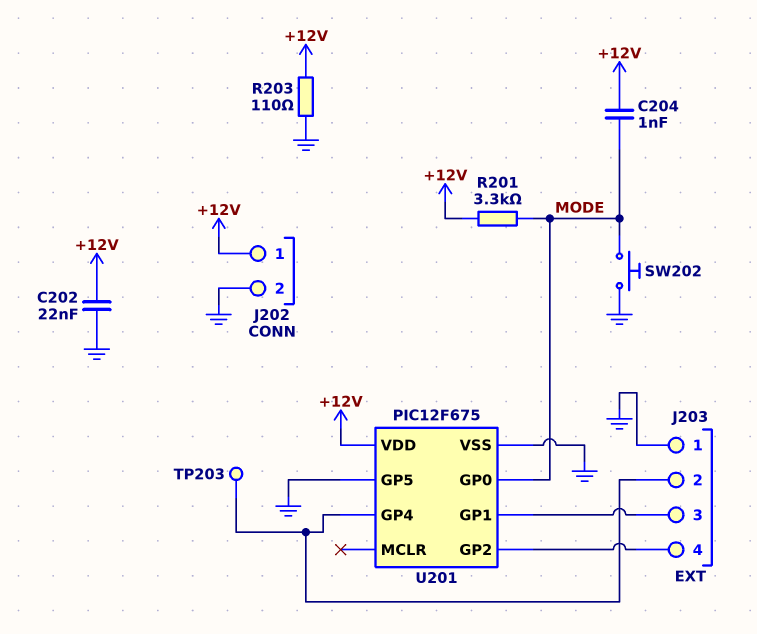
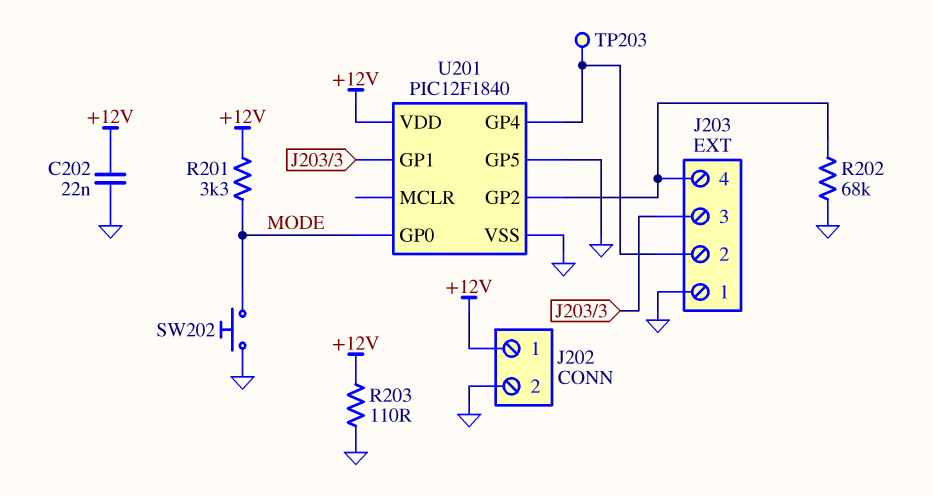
C204: 1nF (+12V, MODE) -> none
R202: none -> 68k (GND, J203/4)
U201: PIC12F675 -> PIC12F1840

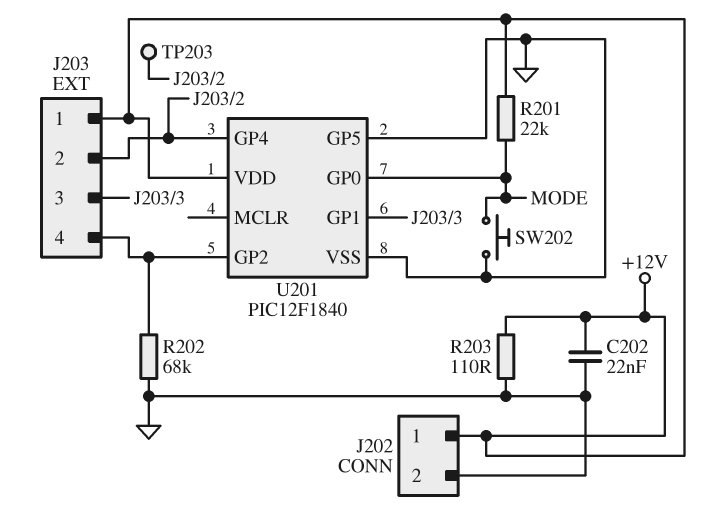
J203 pin 1: GND -> +12V
R201: 3.3k (+12V, MODE) -> 22k (+12V, MODE)

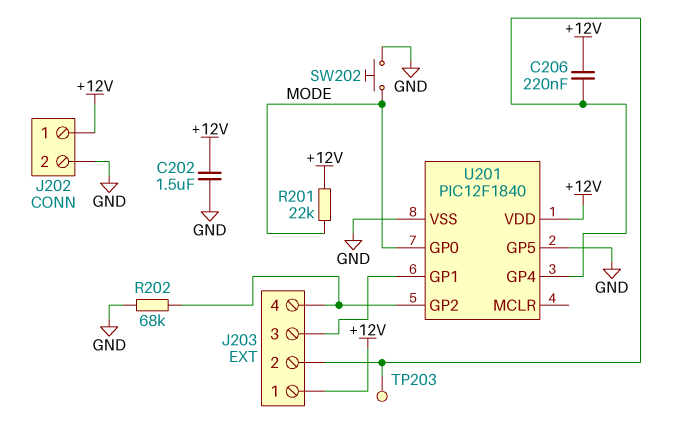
C202: 22nF (+12V, GND) -> 1.5uF (+12V, GND)
C206: none -> 220nF (+12V, J203/2)
R203: 110 (+12V, GND) -> none

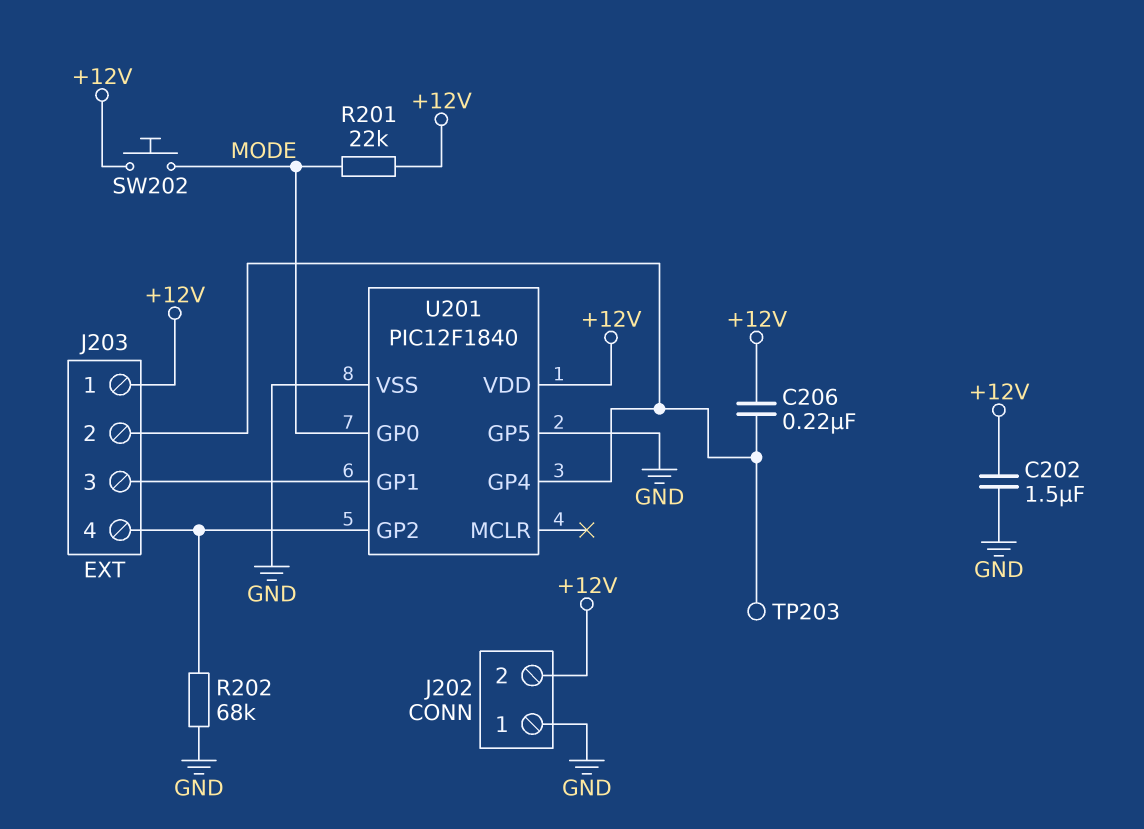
J202 pin 1: +12V -> GND
J202 pin 2: GND -> +12V
SW202: button (GND, MODE) -> button (+12V, MODE)

